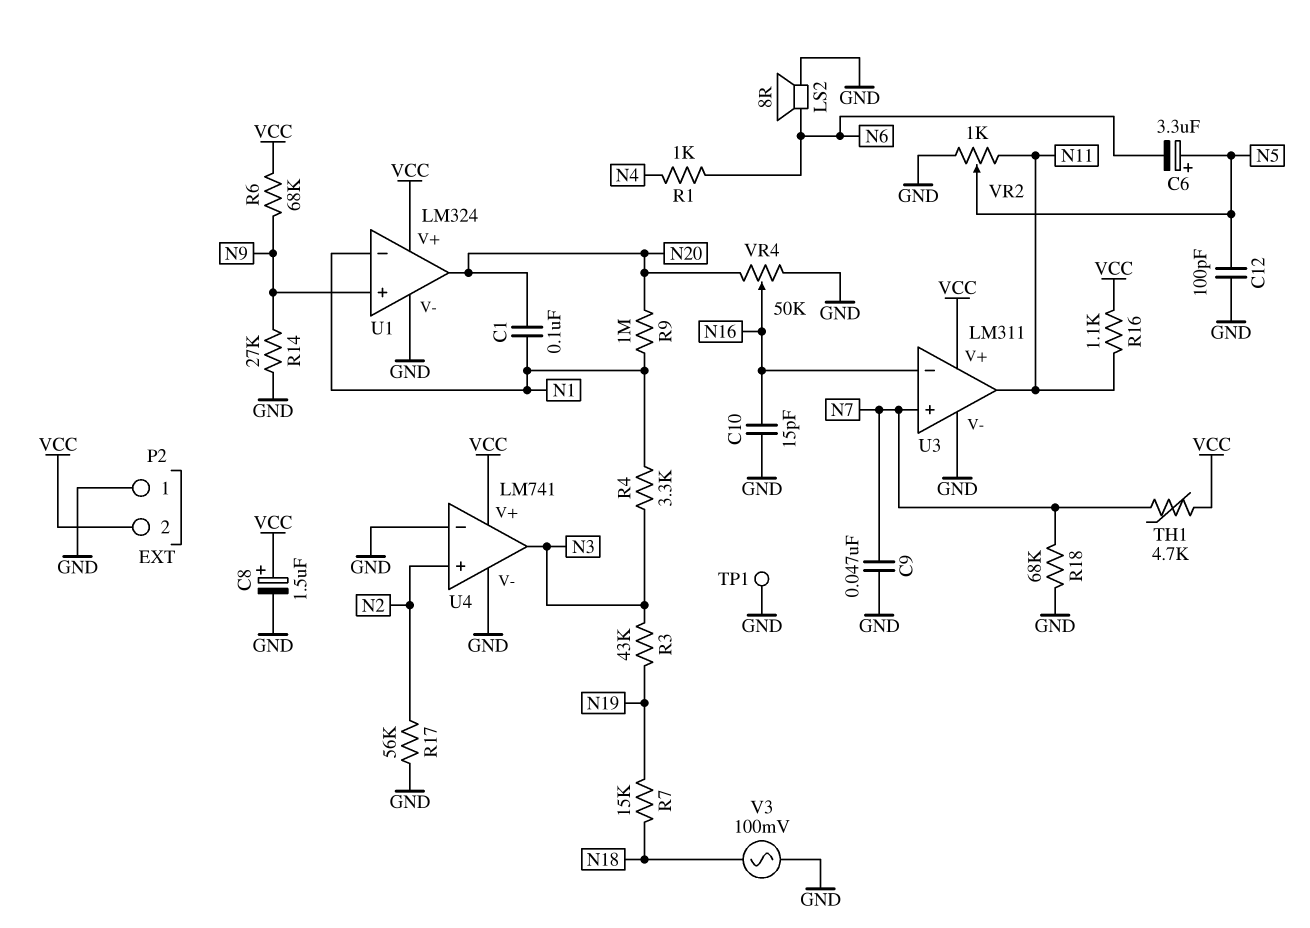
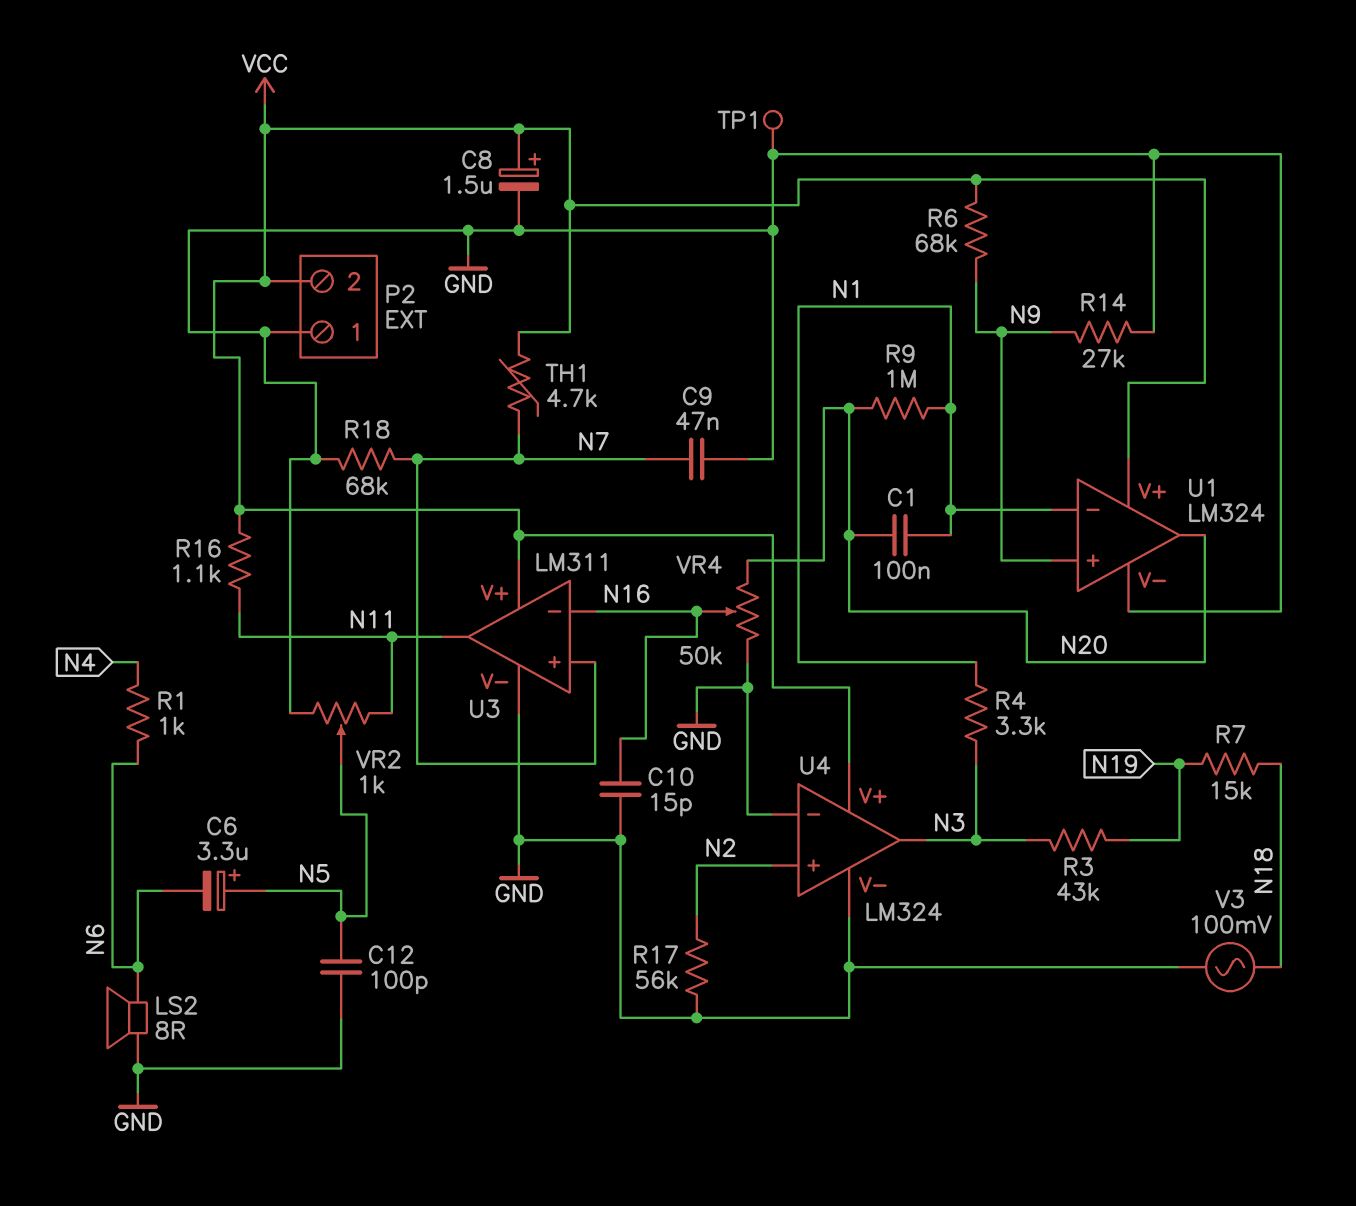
U4: LM741 -> LM324

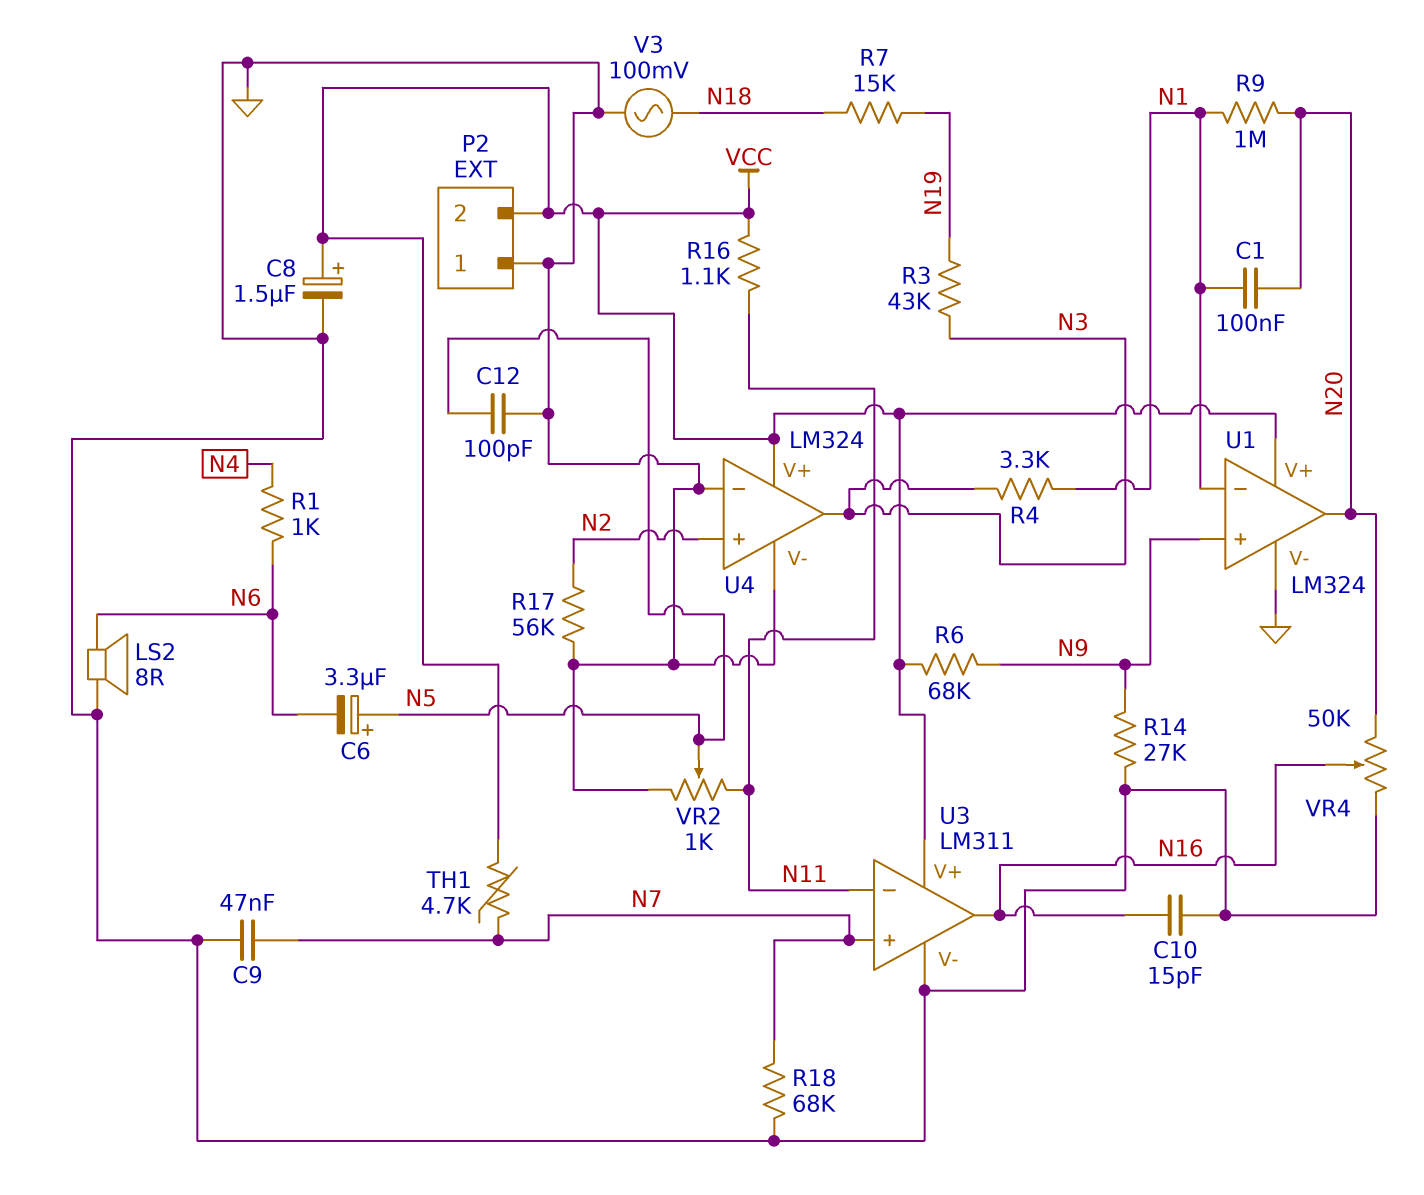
TP1: test point (GND) -> none
U3 pin in-: N16 -> N11
U3 pin out: N11 -> N16

